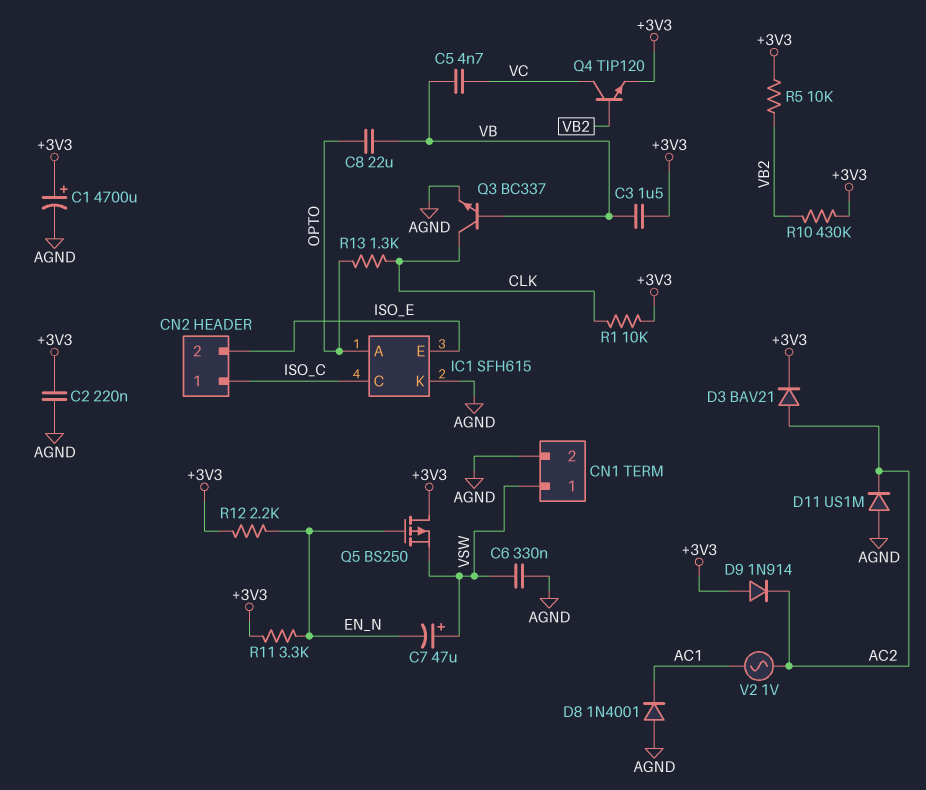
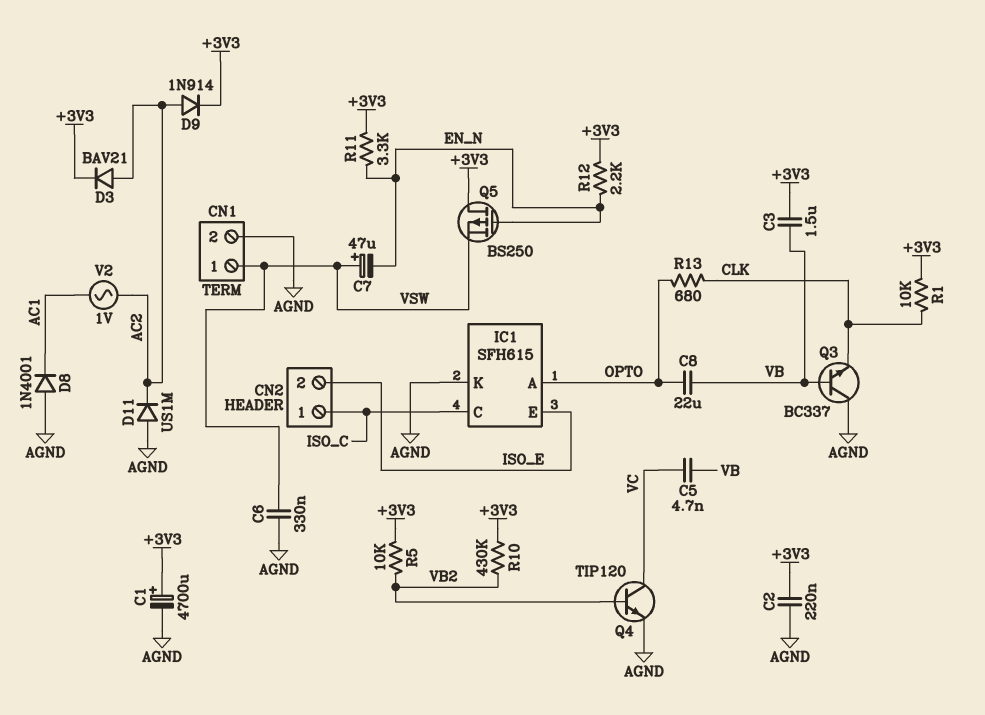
D9: diode 1N914 (A +3V3, K AC2) -> diode 1N914 (A AC2, K +3V3)
Q3: NPN BC337 (B VB, C CLK, E AGND) -> NPN BC337 (B VB, C AGND, E CLK)
Q4: NPN TIP120 (B VB2, C VC, E +3V3) -> NPN TIP120 (B VB2, C VC, E AGND)
R13: 1.3k (CLK, OPTO) -> 680 (CLK, OPTO)

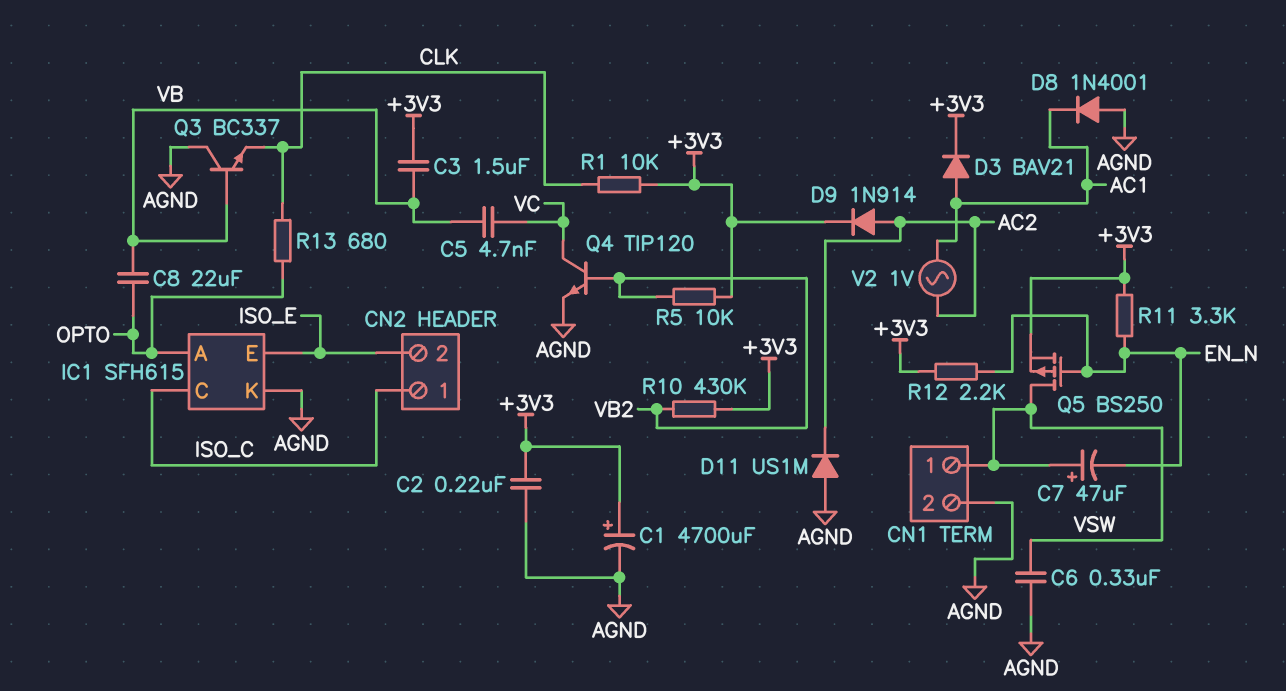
D3: diode BAV21 (A AC2, K +3V3) -> diode BAV21 (A AC1, K +3V3)
Q5: PMOS BS250 (G EN_N, D +3V3, S VSW) -> PMOS BS250 (G EN_N, D VSW, S +3V3)

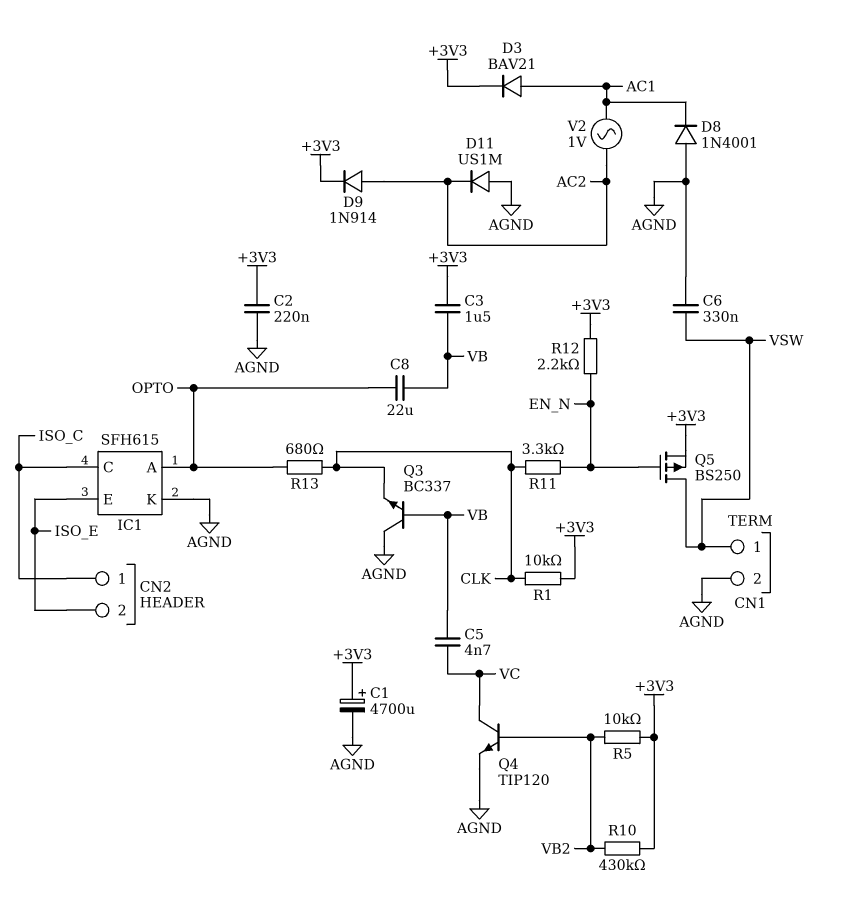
C7: 47uF (plus VSW, minus EN_N) -> none
R11: 3.3k (+3V3, EN_N) -> 3.3k (CLK, EN_N)

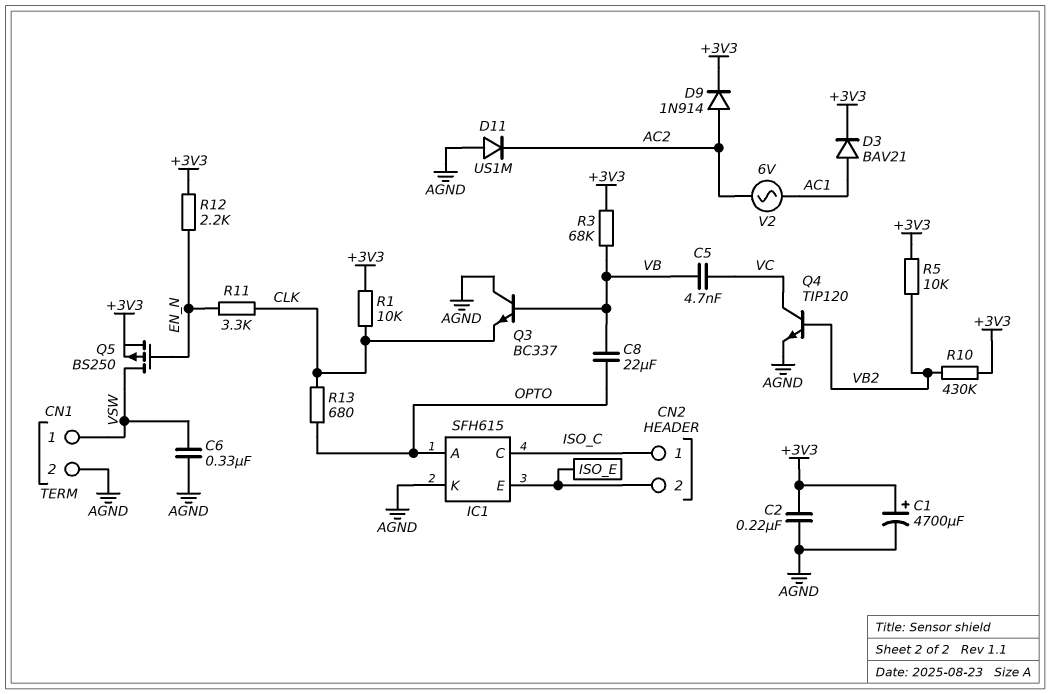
C3: 1.5uF (+3V3, VB) -> none
D8: diode 1N4001 (A AGND, K AC1) -> none
R3: none -> 68k (+3V3, VB)
V2: AC 1V (AC1, AC2) -> AC 6V (AC1, AC2)

